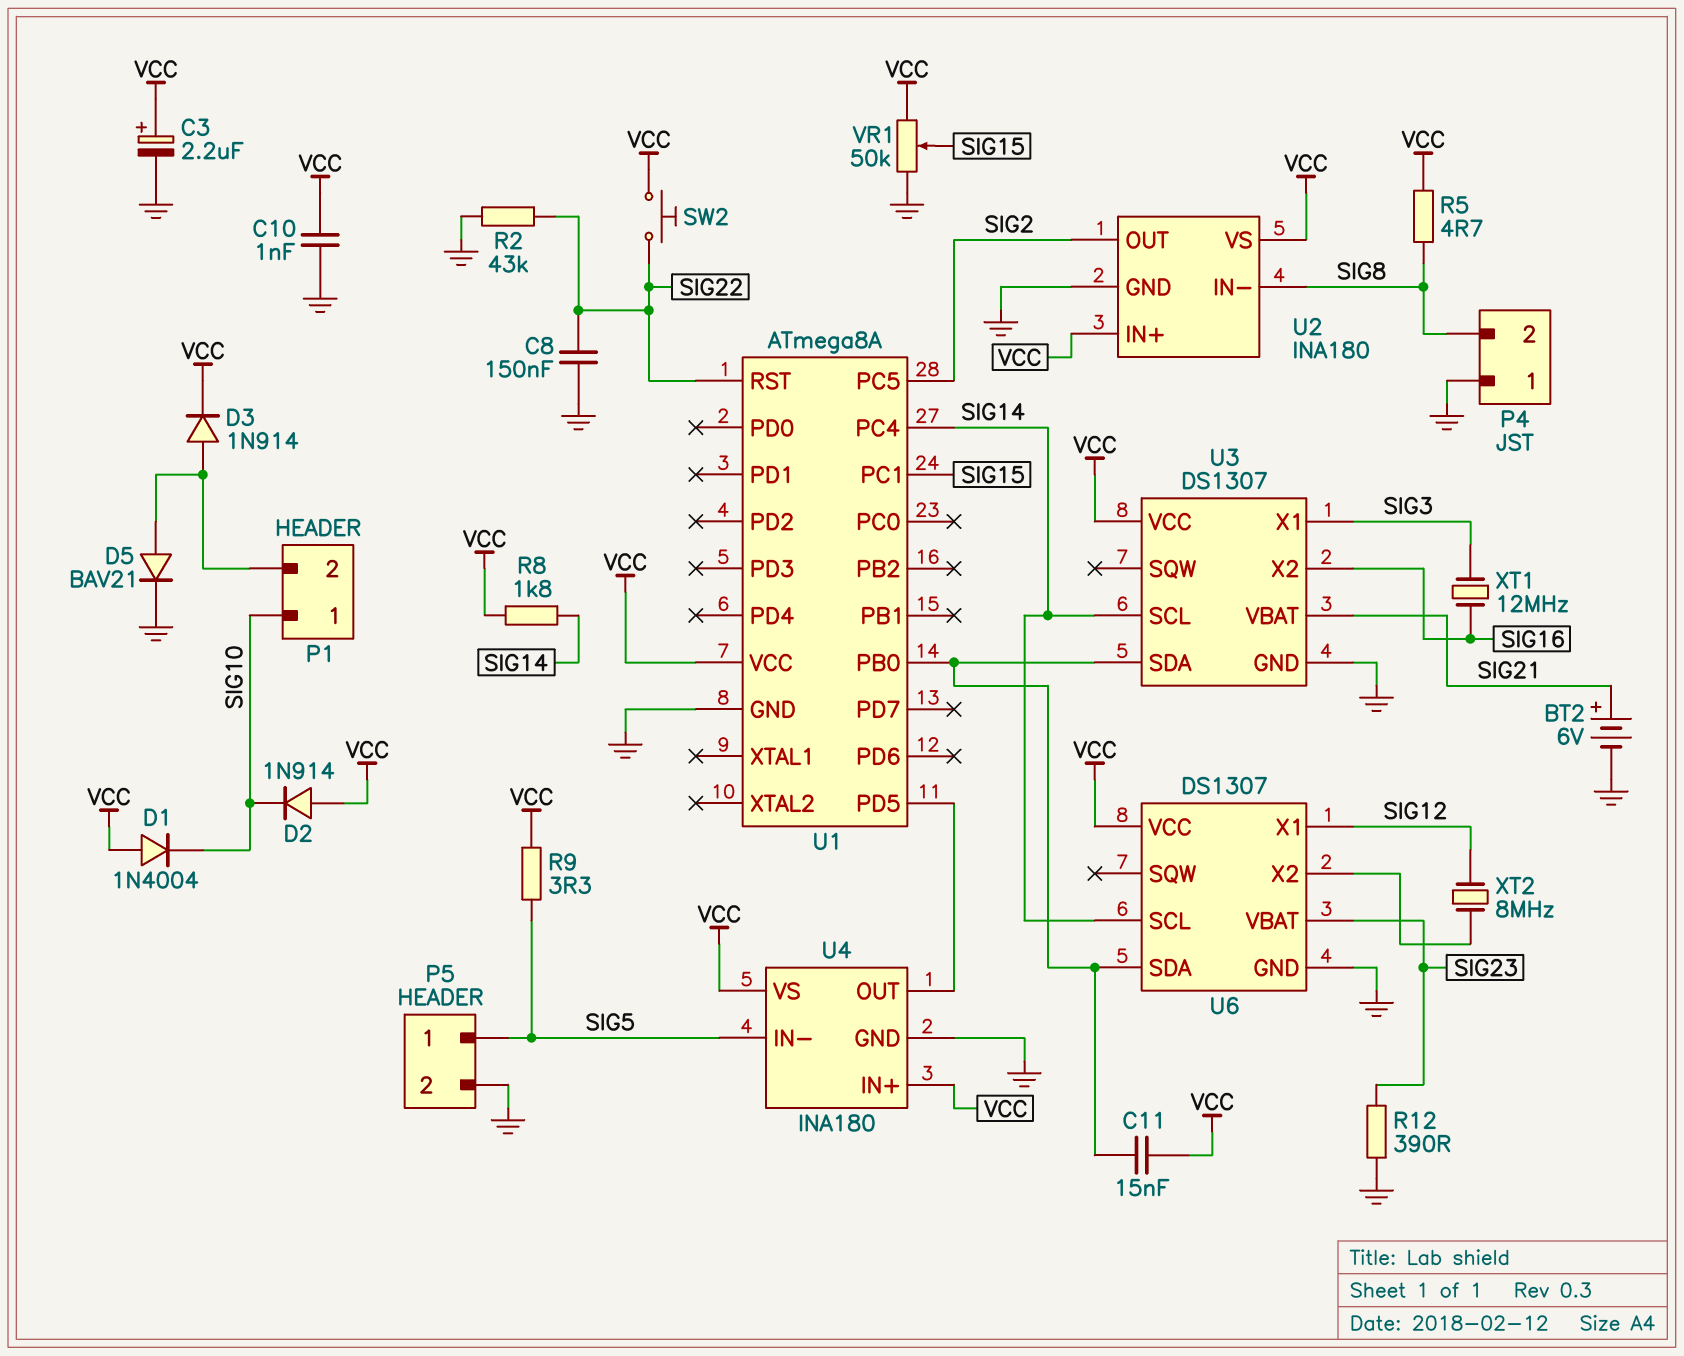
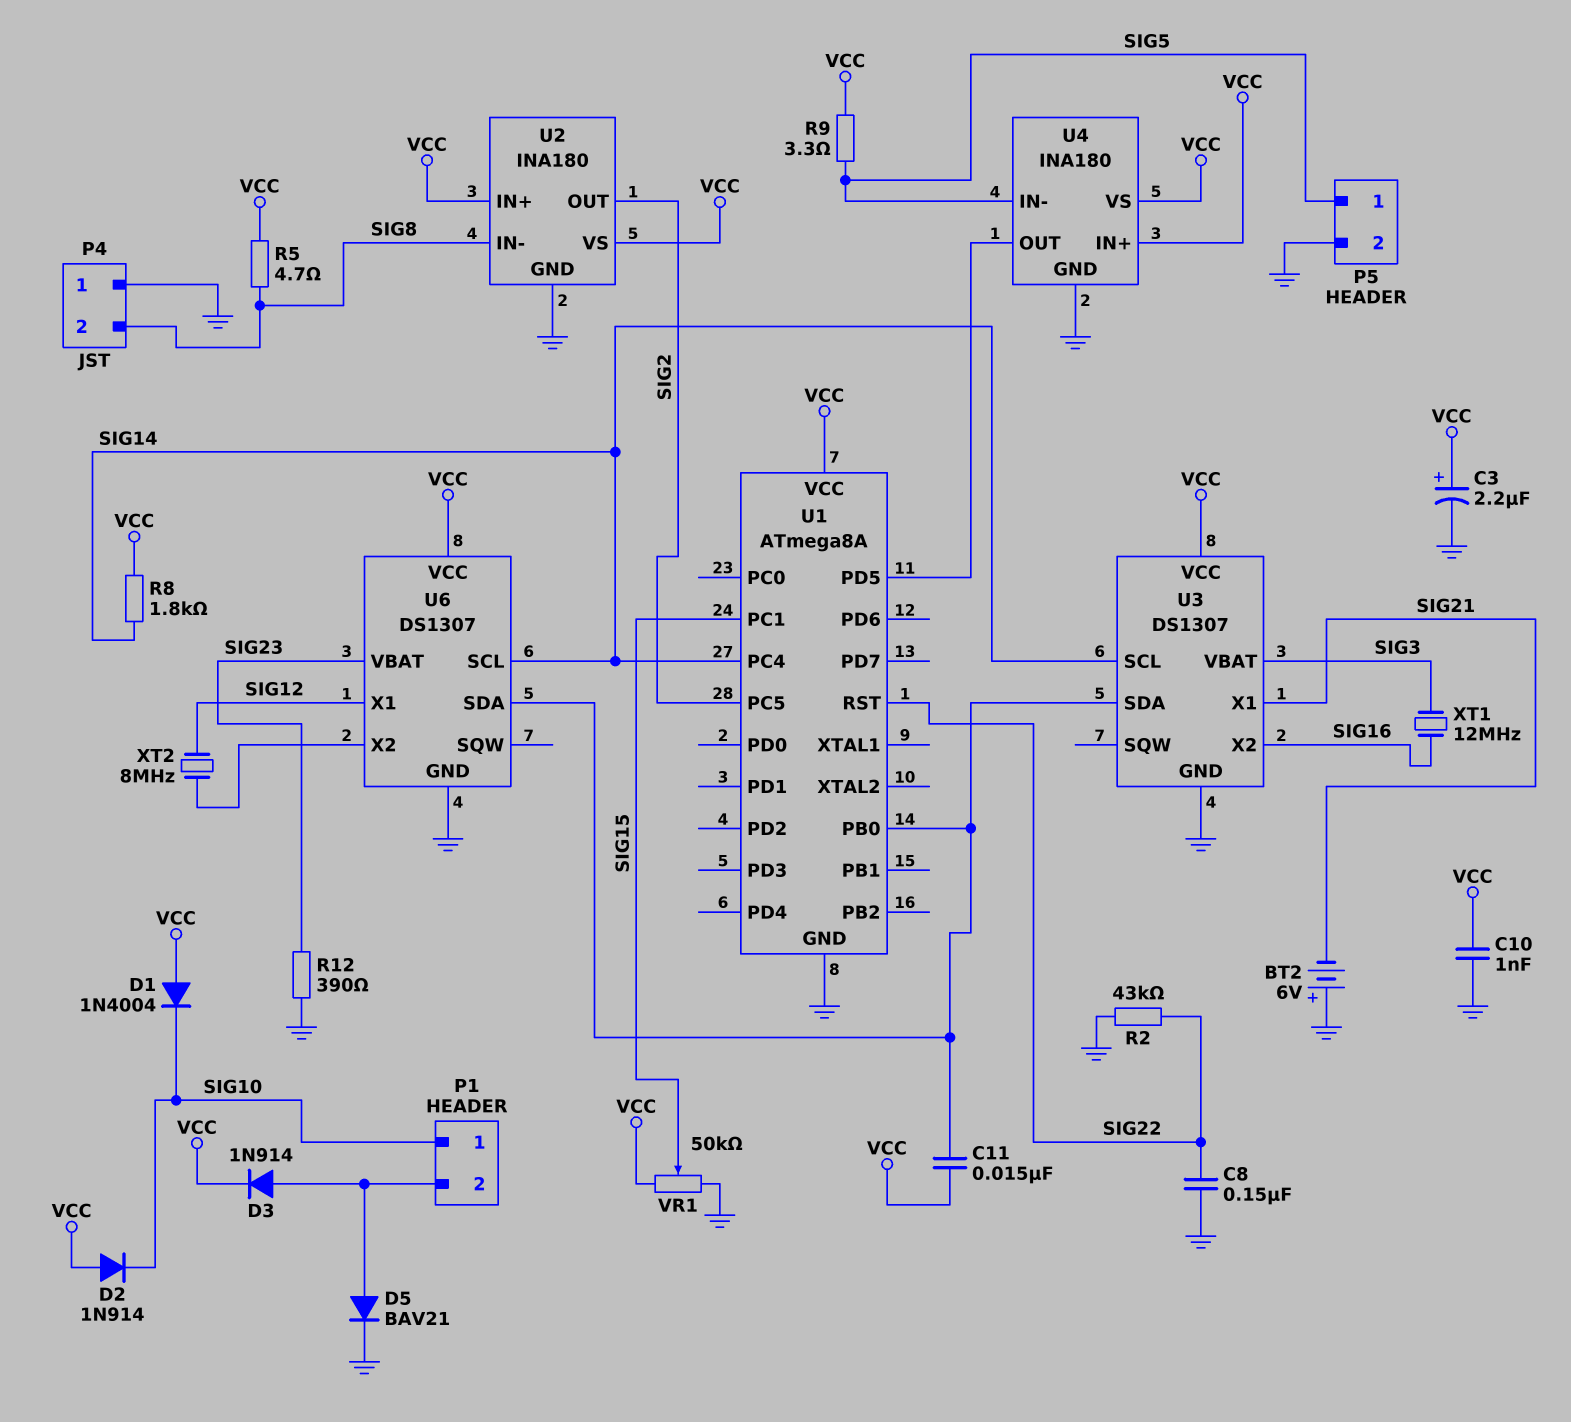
BT2: 6V (plus SIG21, minus GND) -> 6V (plus GND, minus SIG21)
SW2: button (SIG22, VCC) -> none
U3 pin VBAT: SIG21 -> SIG3
U3 pin X1: SIG3 -> SIG21

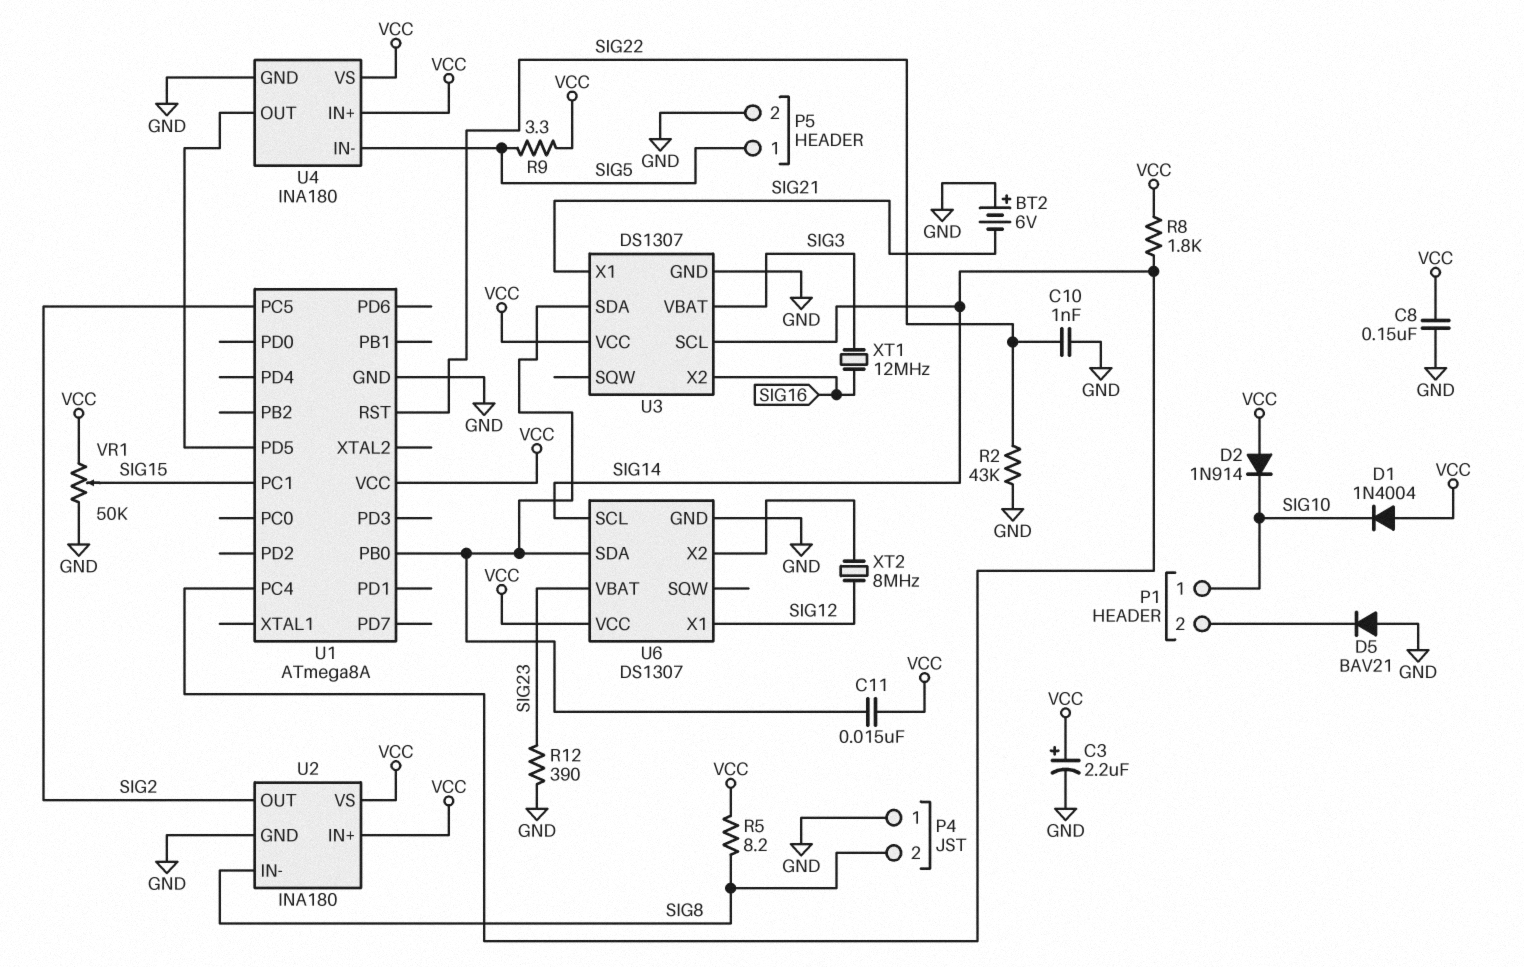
C8: 150nF (GND, SIG22) -> 150nF (GND, VCC)
C10: 1nF (GND, VCC) -> 1nF (GND, SIG22)
D3: diode 1N914 (A P1/2, K VCC) -> none
D5: diode BAV21 (A P1/2, K GND) -> diode BAV21 (A GND, K P1/2)
R5: 4.7 (SIG8, VCC) -> 8.2 (SIG8, VCC)

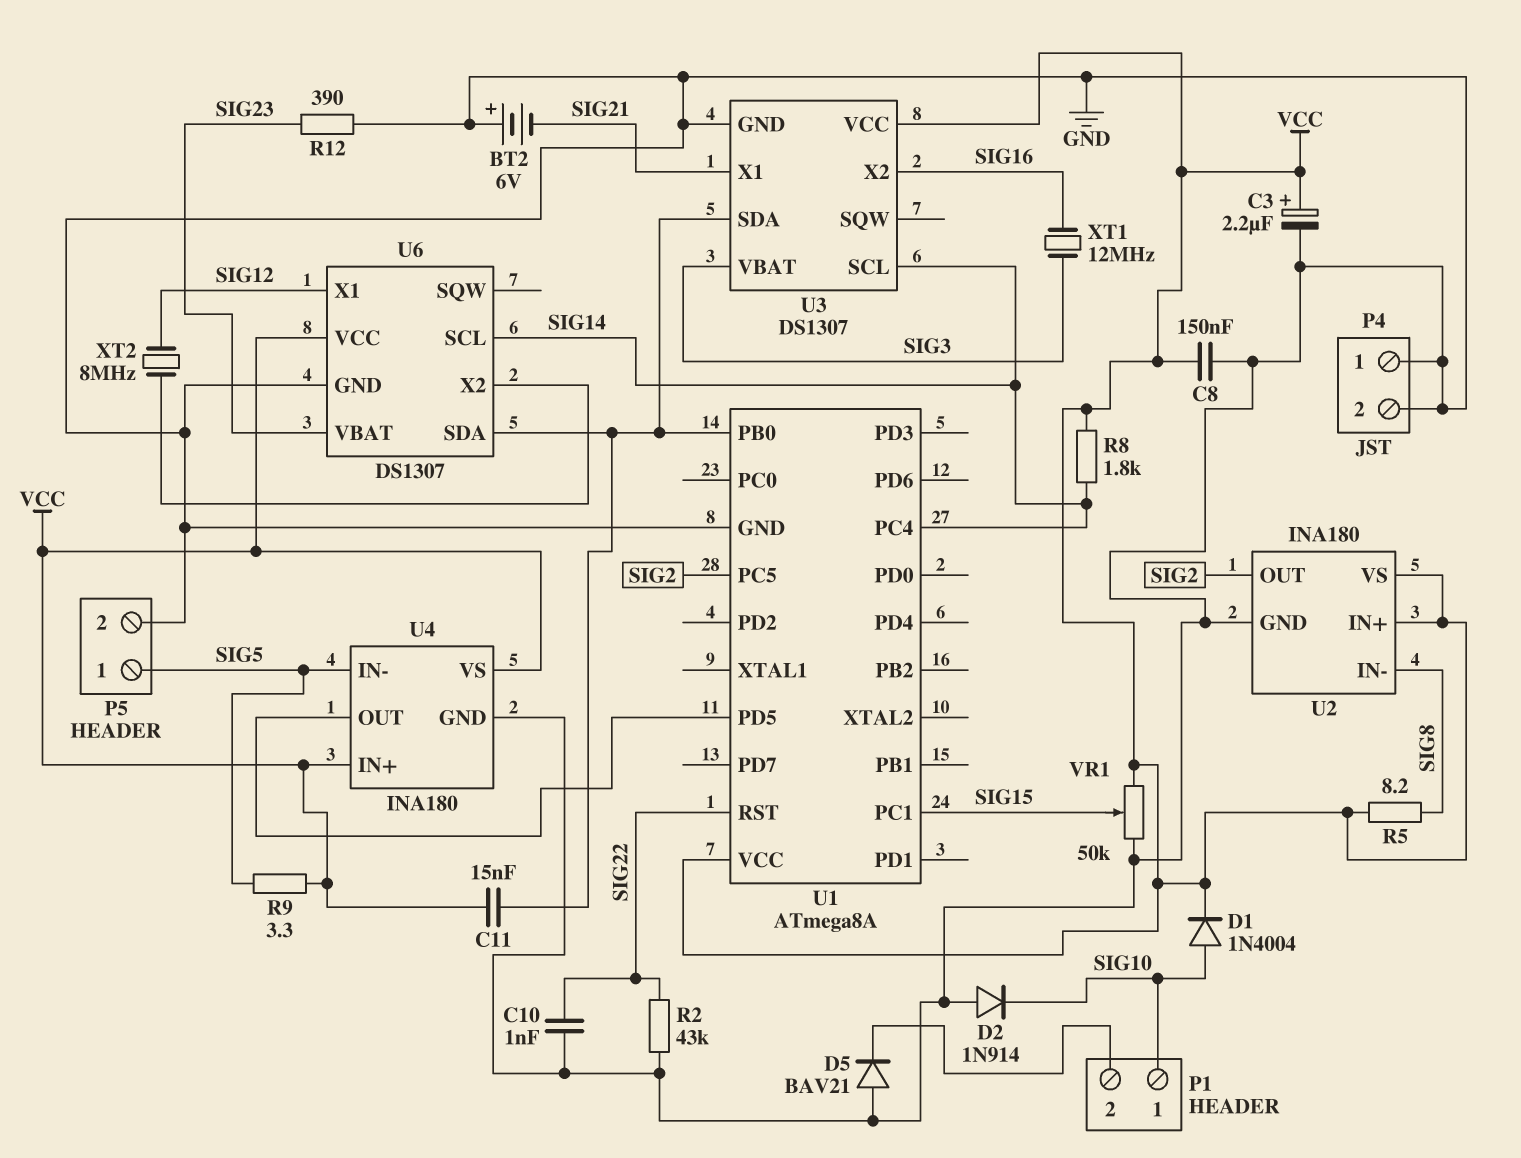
D1: diode 1N4004 (A VCC, K SIG10) -> diode 1N4004 (A SIG10, K VCC)
D2: diode 1N914 (A VCC, K SIG10) -> diode 1N914 (A GND, K SIG10)
P4 pin 2: SIG8 -> GND

